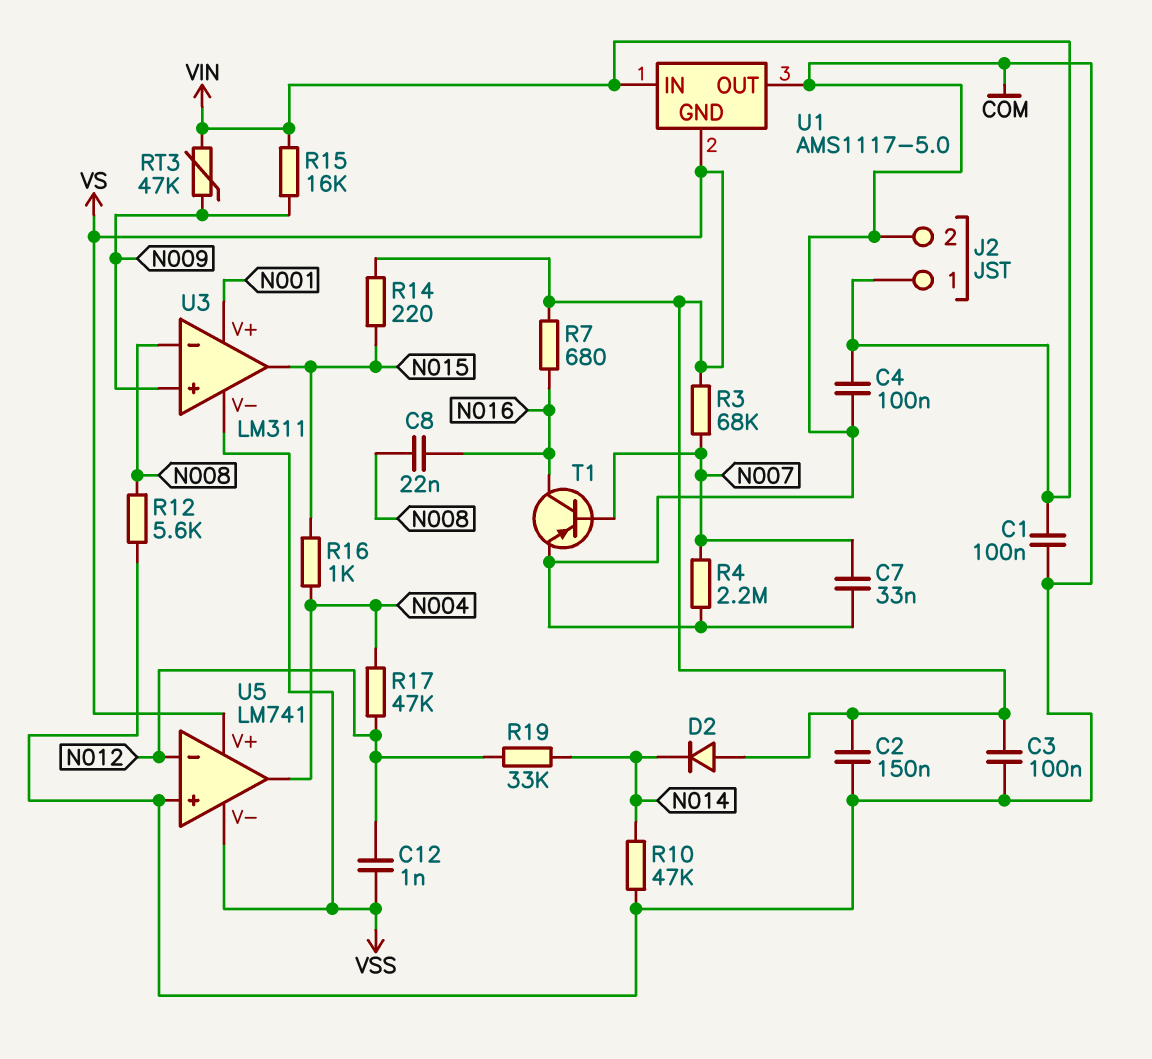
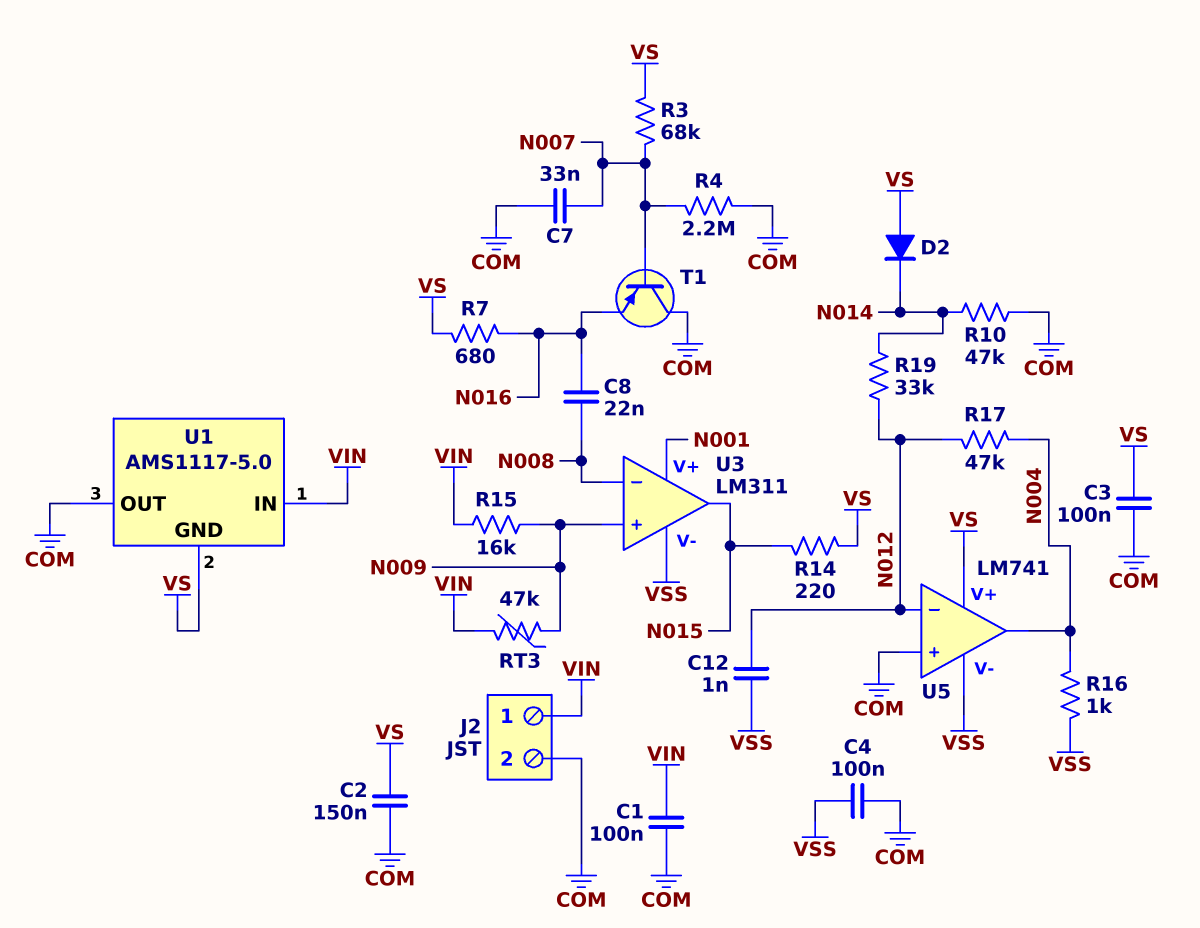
C4: 100nF (COM, VIN) -> 100nF (COM, VSS)
R12: 5.6k (COM, N008) -> none
R16: 1k (N004, N015) -> 1k (N004, VSS)
T1: PNP (B N007, C N016, E COM) -> PNP (B N007, C COM, E N016)

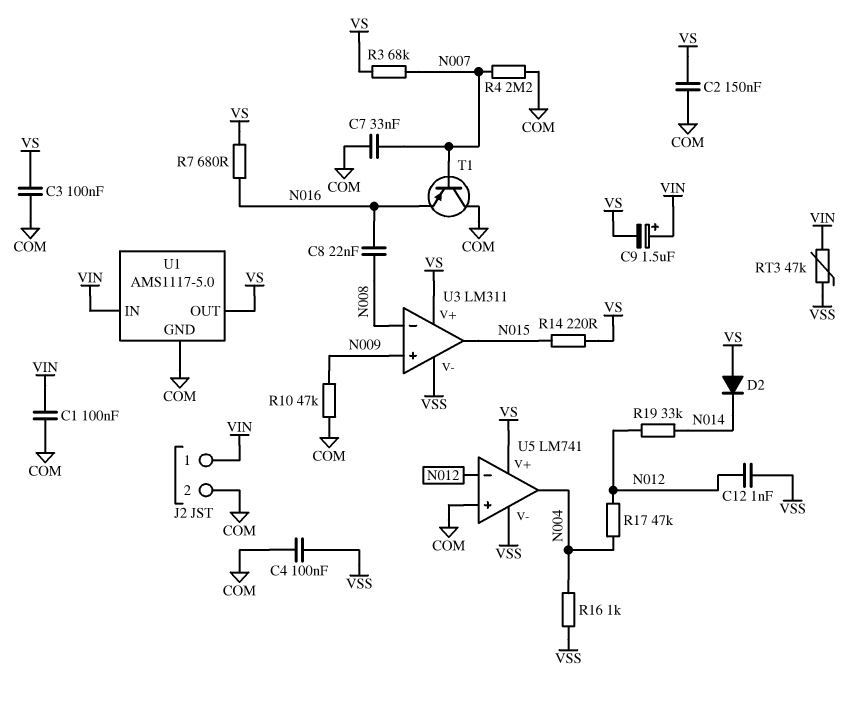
C9: none -> 1.5uF (plus VIN, minus VS)
R10: 47k (COM, N014) -> 47k (COM, N009)
R15: 16k (N009, VIN) -> none
RT3: 47k (N009, VIN) -> 47k (VIN, VSS)
U1 pin GND: VS -> COM
U1 pin OUT: COM -> VS
U3 pin V+: N001 -> VS

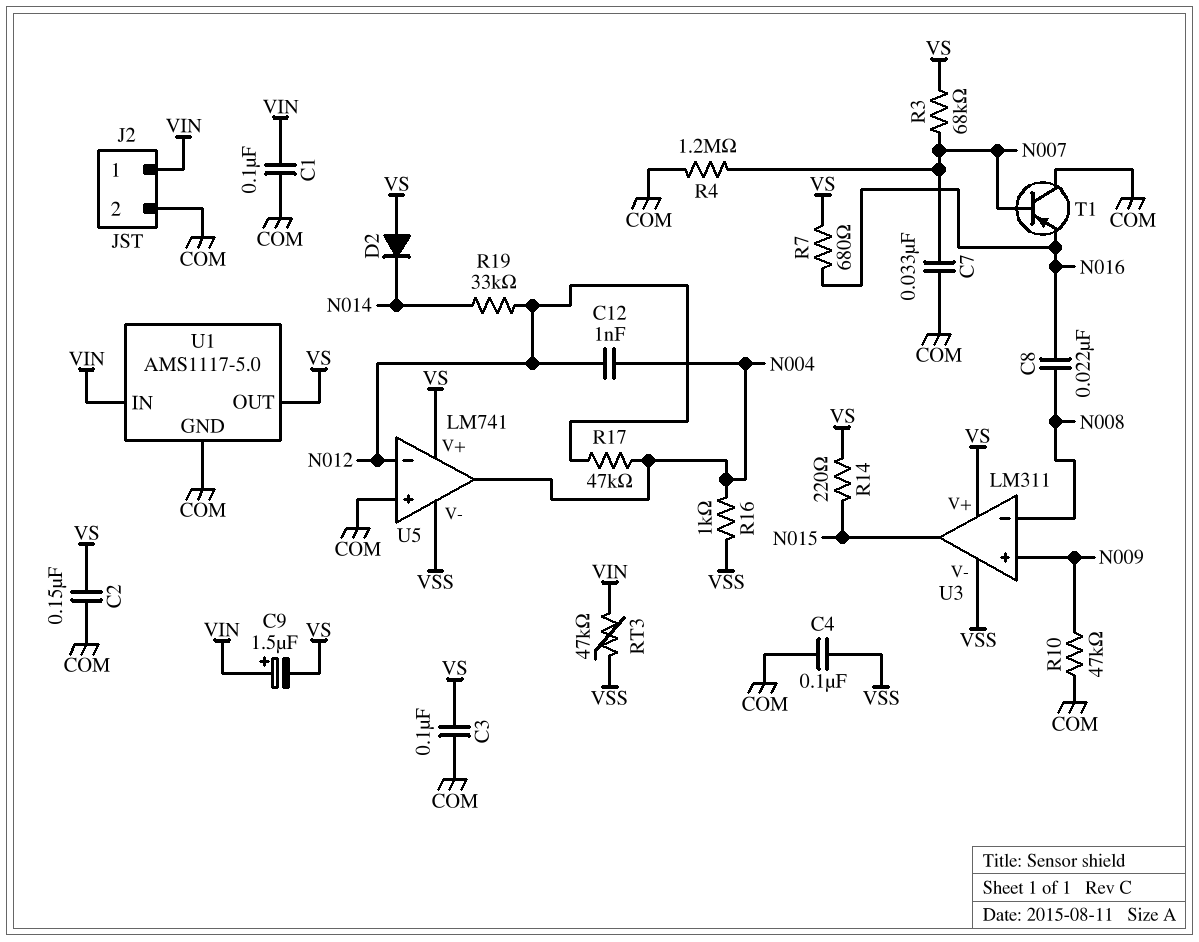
C12: 1nF (N012, VSS) -> 1nF (N004, N012)
R4: 2.2M (COM, N007) -> 1.2M (COM, N007)

